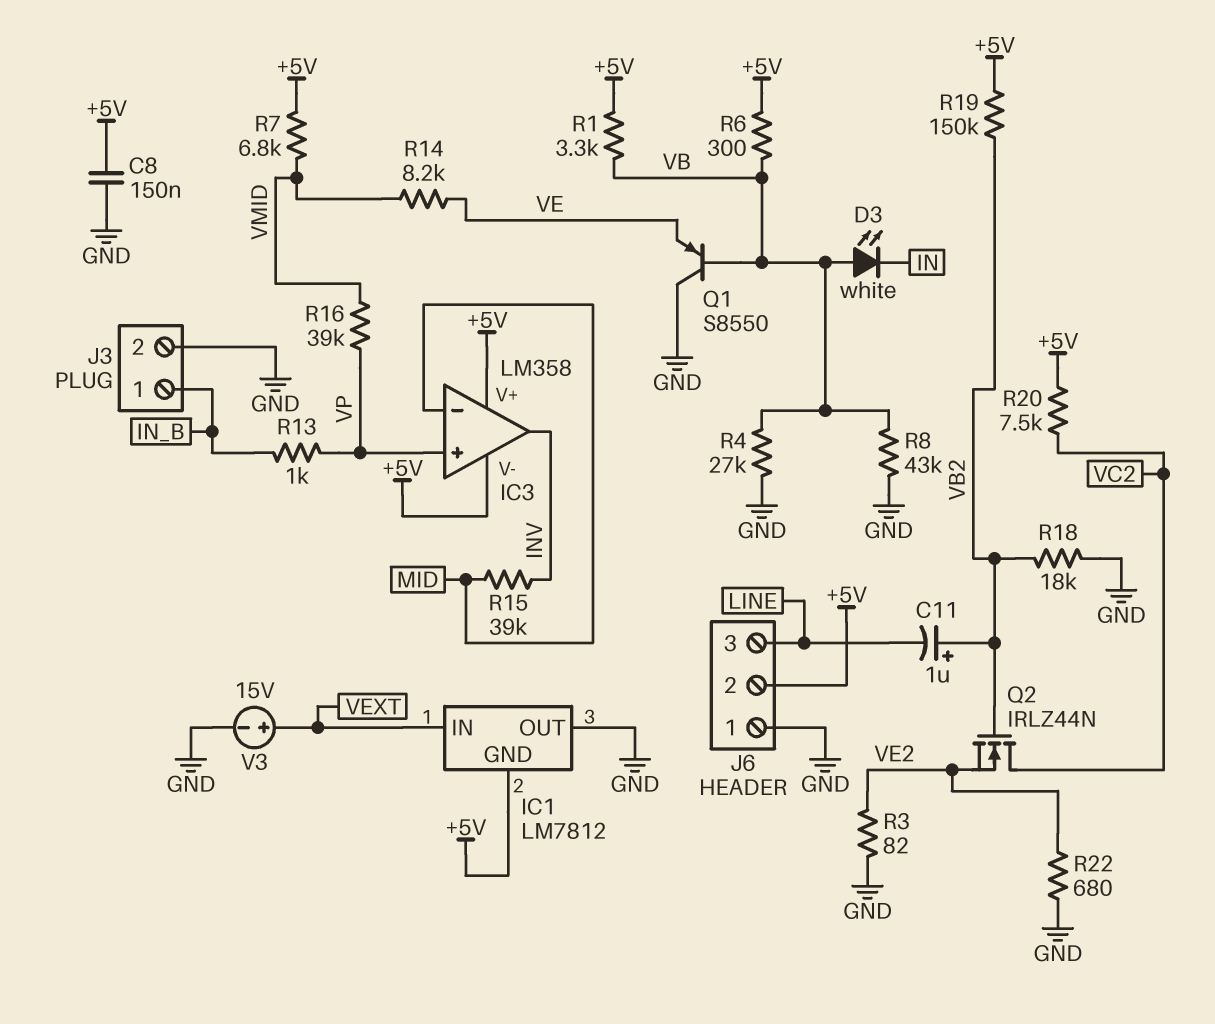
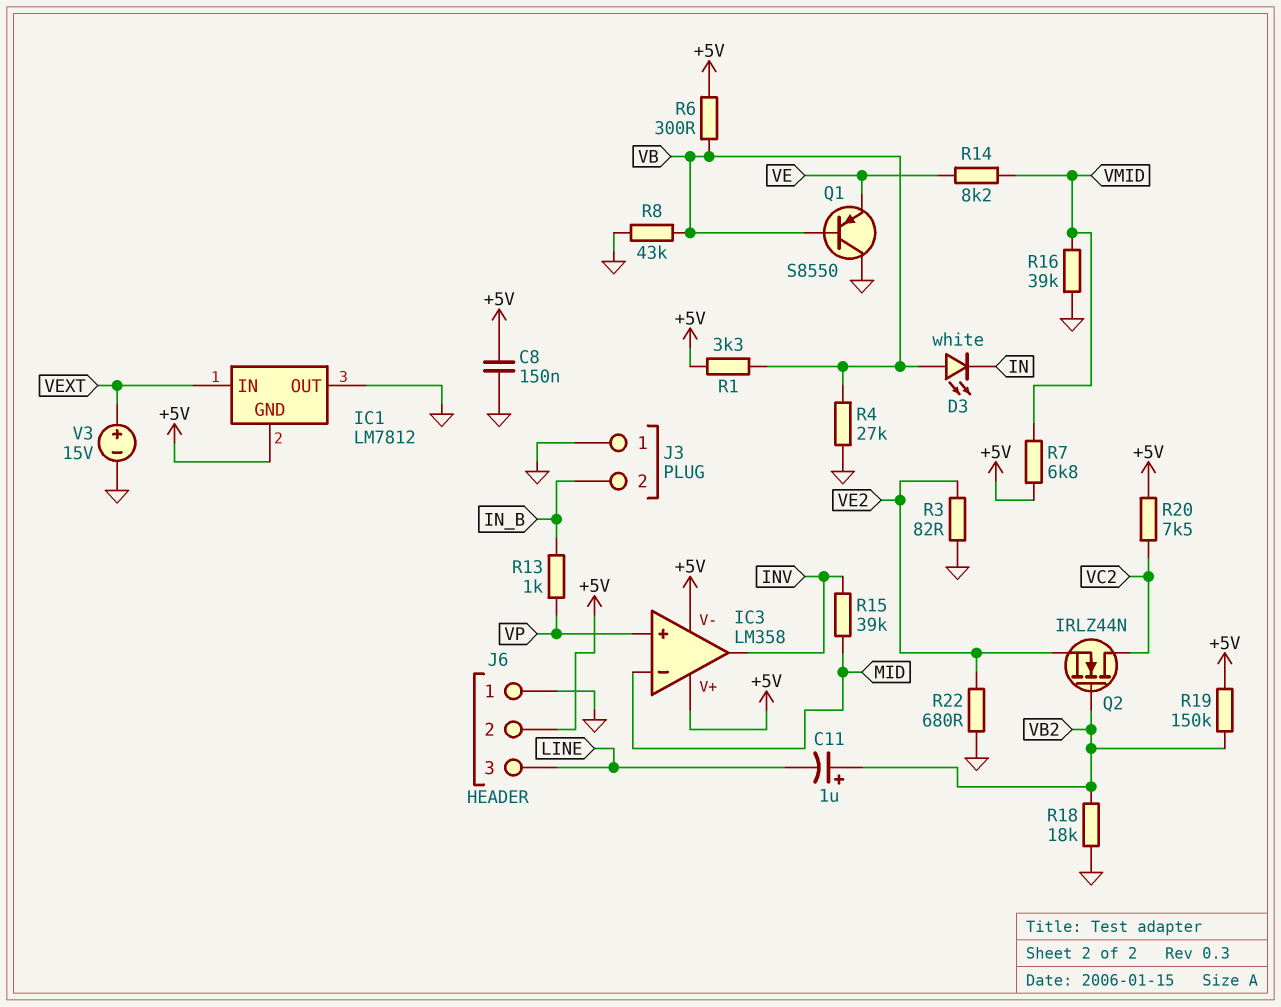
J3 pin 1: IN_B -> GND
J3 pin 2: GND -> IN_B
R16: 39k (VMID, VP) -> 39k (GND, VMID)

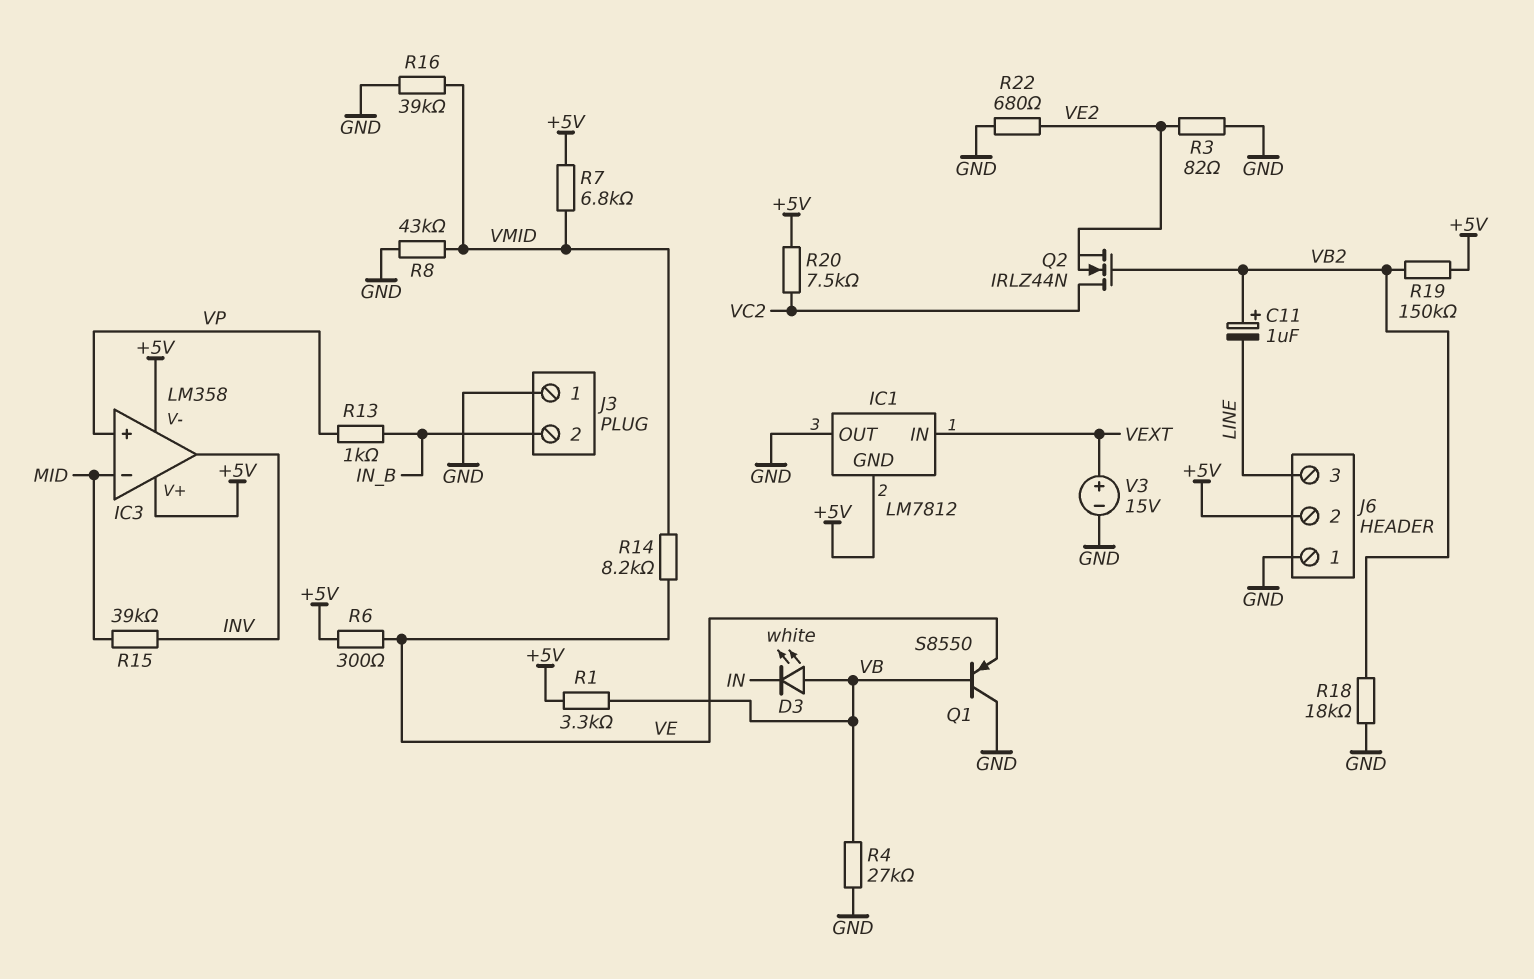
C8: 150nF (+5V, GND) -> none
R6: 300 (+5V, VB) -> 300 (+5V, VE)
R8: 43k (GND, VB) -> 43k (GND, VMID)

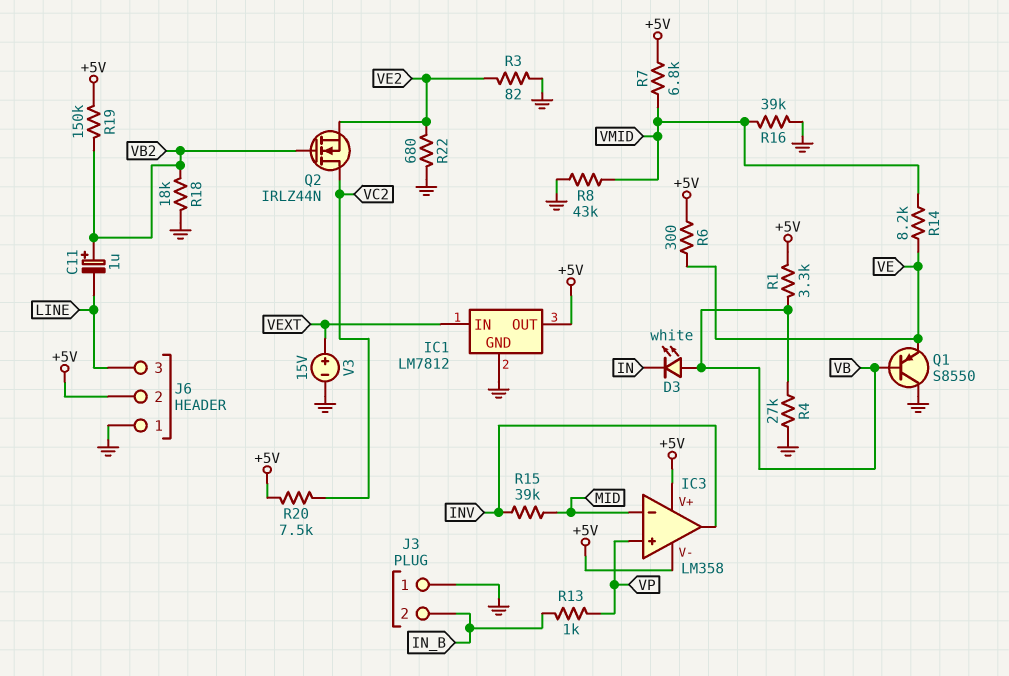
IC1 pin GND: +5V -> GND
IC1 pin OUT: GND -> +5V

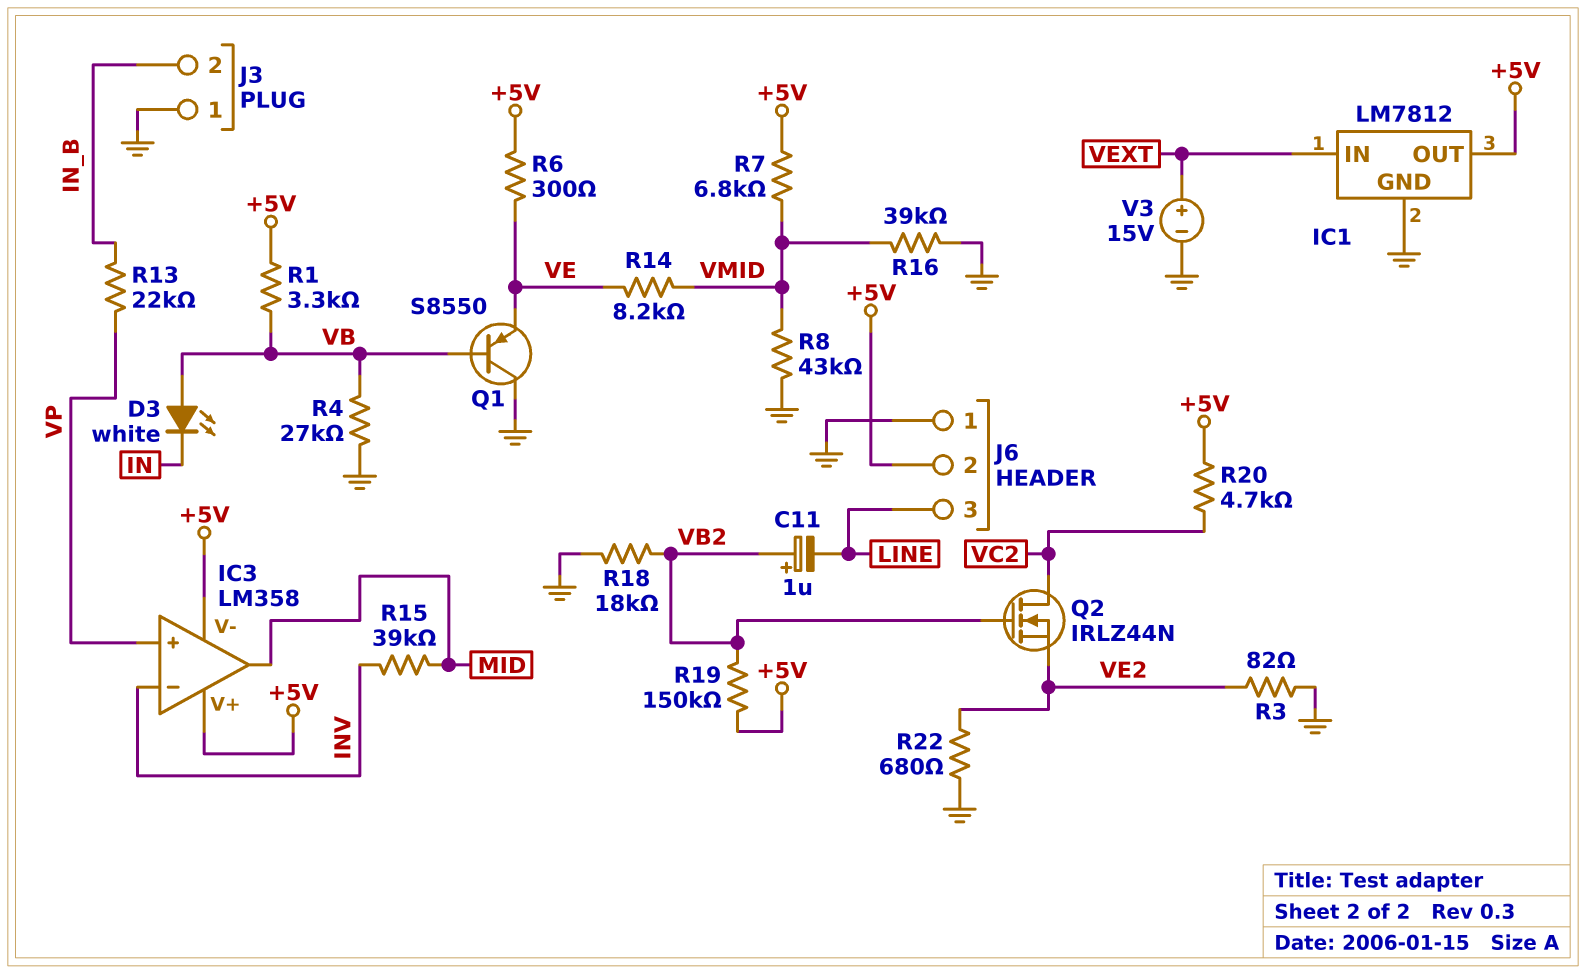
IC3 pin in-: MID -> INV
IC3 pin out: INV -> MID
R13: 1k (IN_B, VP) -> 22k (IN_B, VP)
R20: 7.5k (+5V, VC2) -> 4.7k (+5V, VC2)

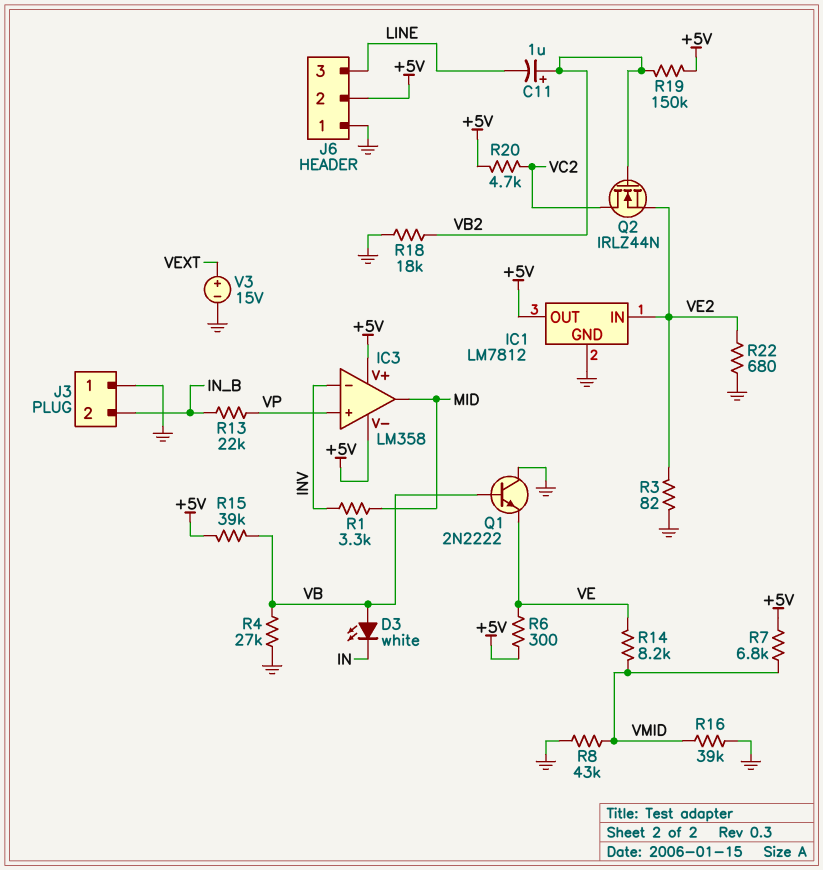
IC1 pin IN: VEXT -> VE2
Q1: PNP S8550 (B VB, C GND, E VE) -> NPN 2N2222 (B VB, C GND, E VE)
R1: 3.3k (+5V, VB) -> 3.3k (INV, MID)
R15: 39k (INV, MID) -> 39k (+5V, VB)

